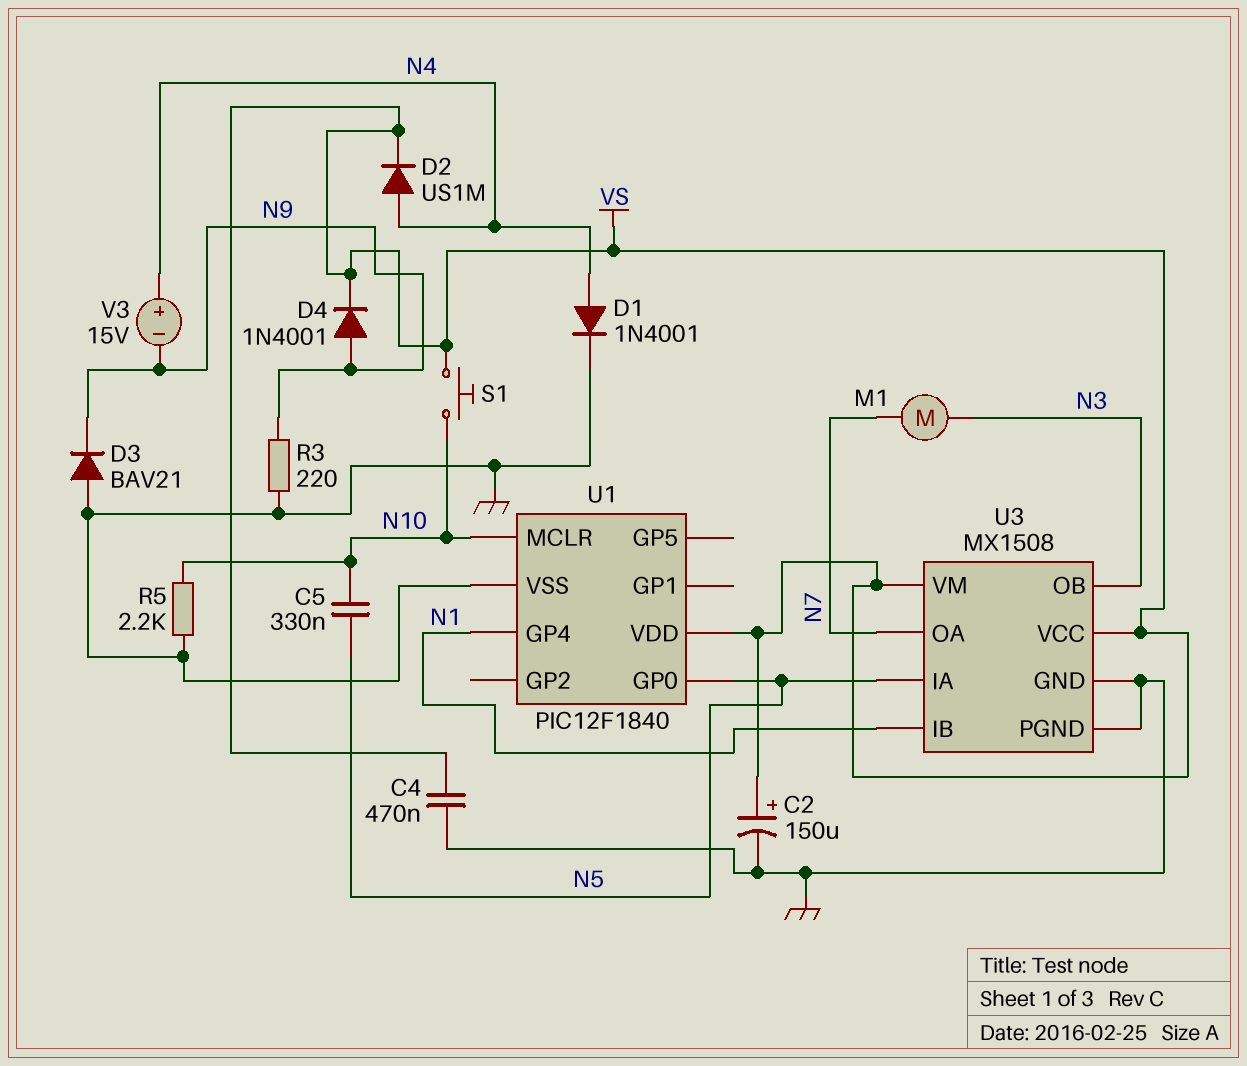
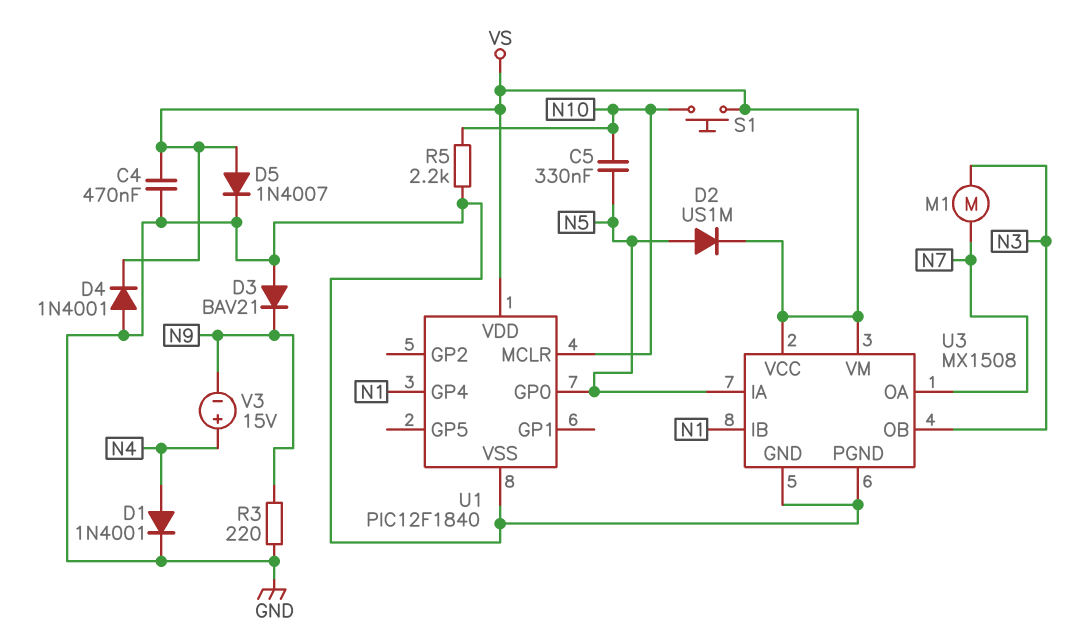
C2: 150uF (plus VS, minus GND) -> none
D2: diode US1M (A N4, K VS) -> diode US1M (A N5, K VS)
D4: diode 1N4001 (A N9, K VS) -> diode 1N4001 (A GND, K VS)
D5: none -> diode 1N4007 (A VS, K GND)

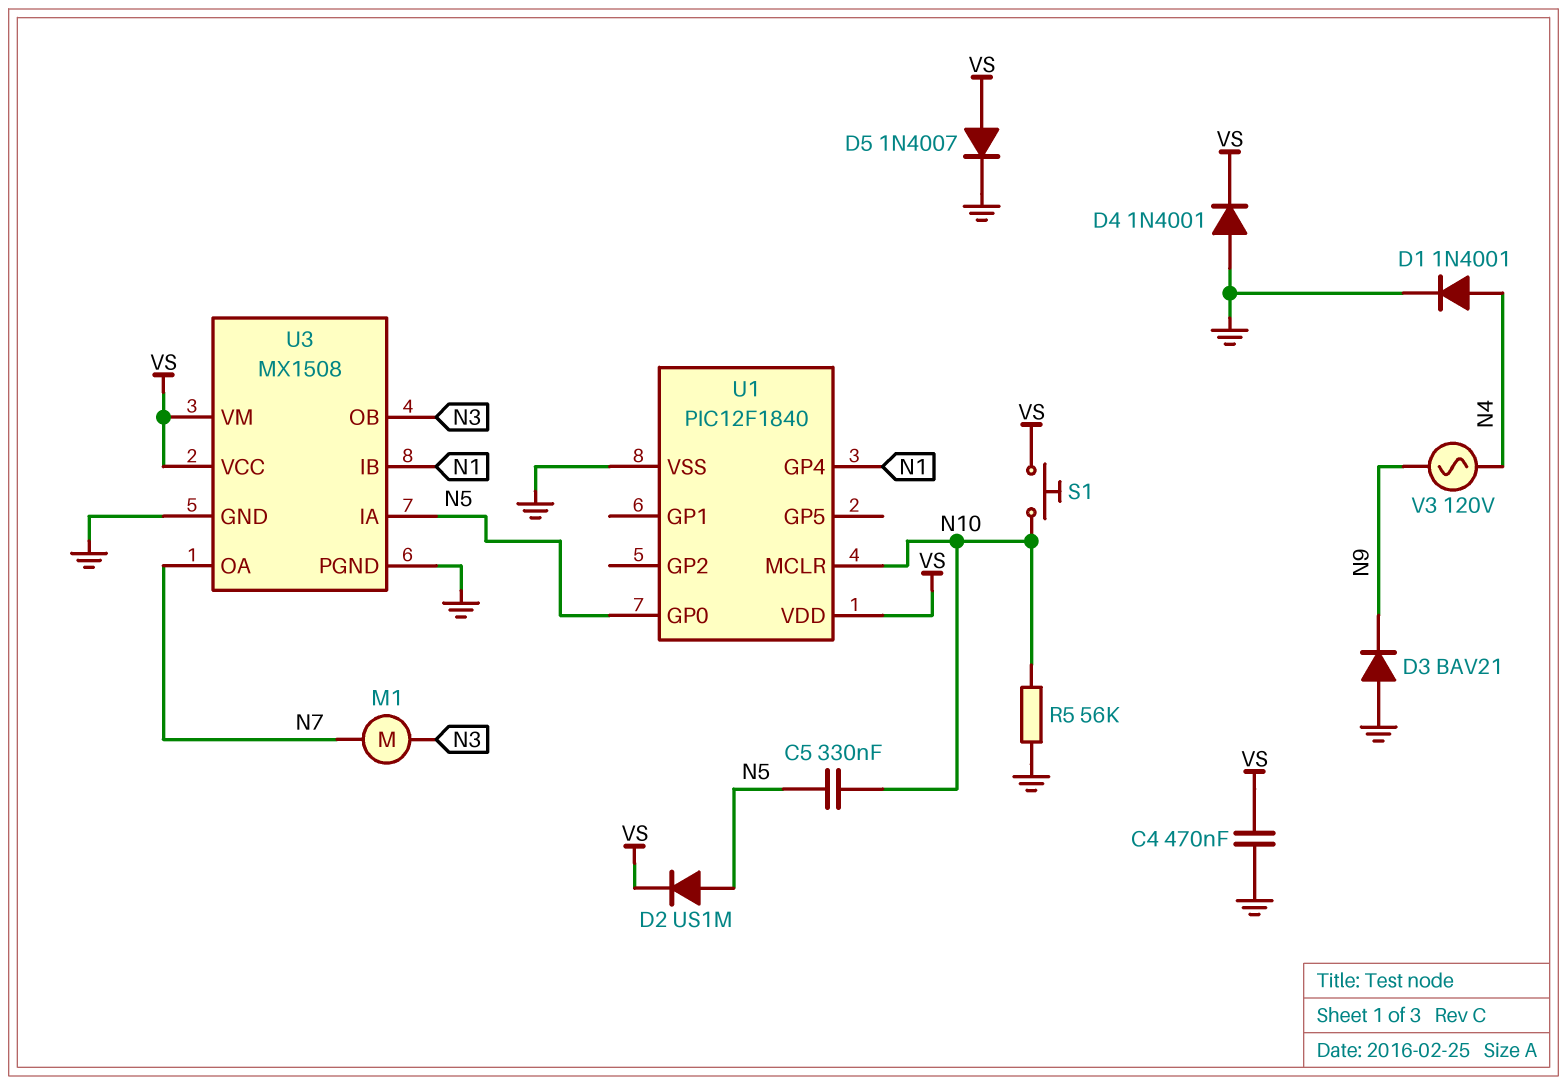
R3: 220 (GND, N9) -> none
R5: 2.2k (GND, N10) -> 56k (GND, N10)
V3: 15V (plus N4, minus N9) -> AC 120V (N4, N9)

